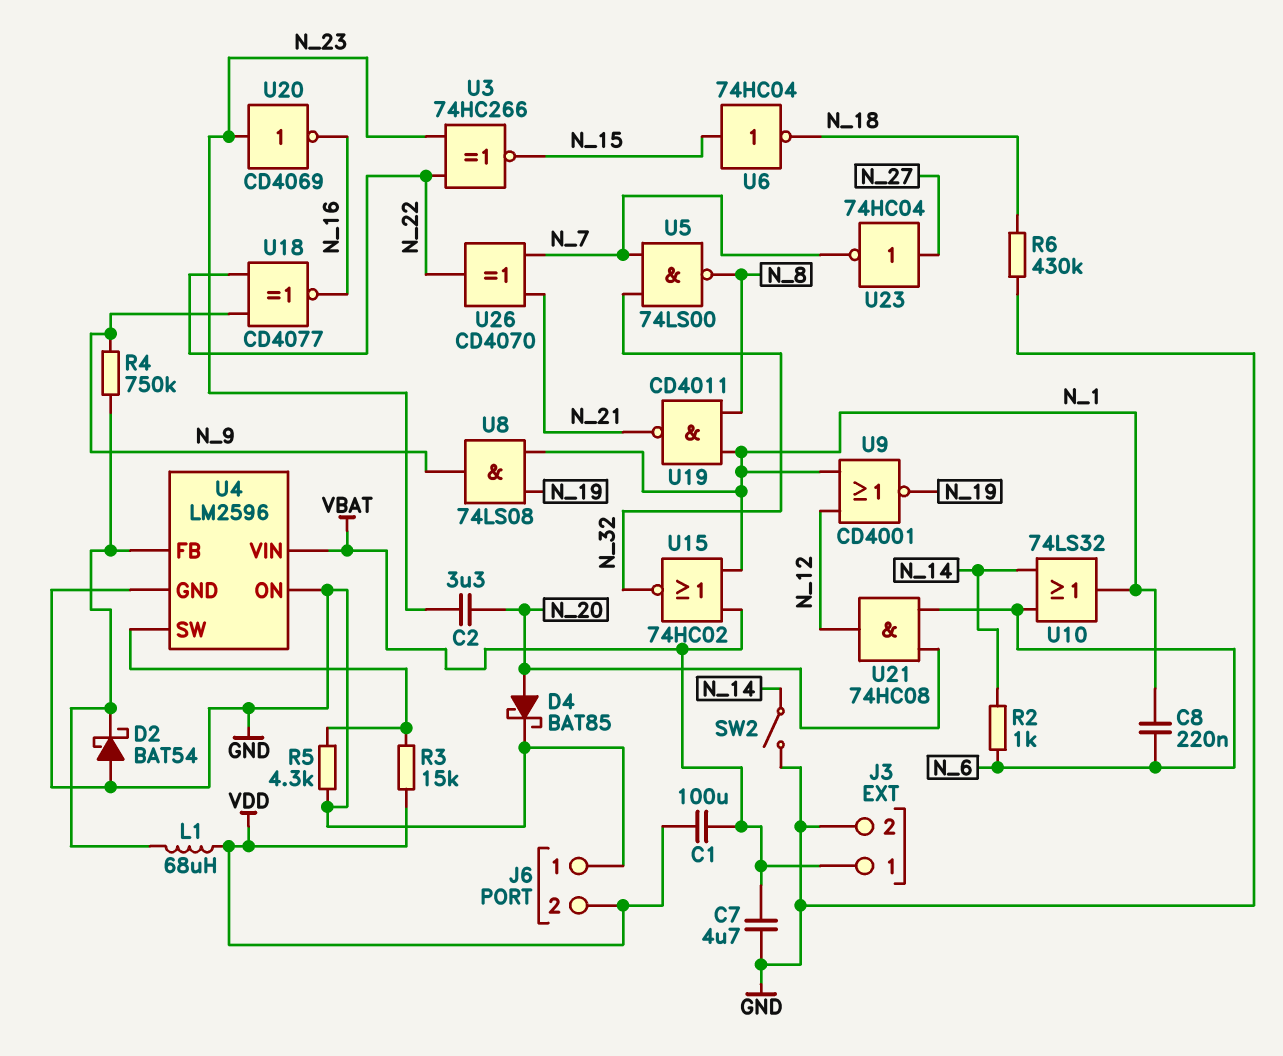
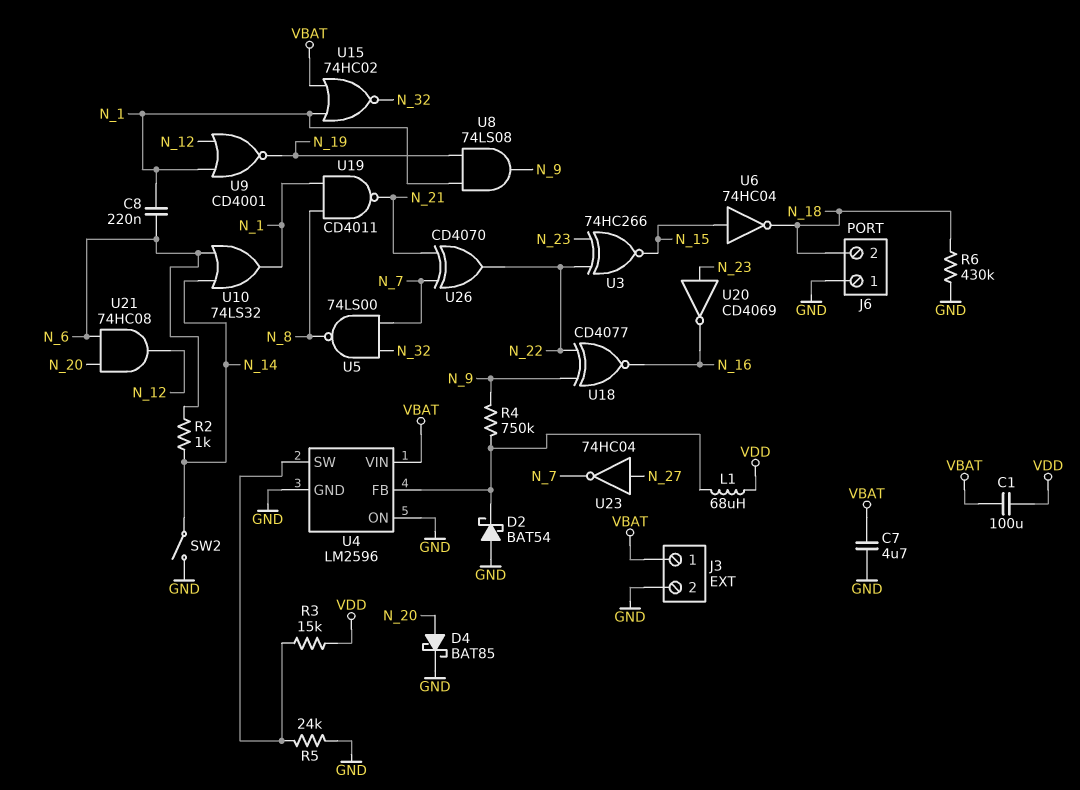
C2: 3.3uF (N_20, N_23) -> none
J6 pin 2: VDD -> N_18
R5: 4.3k (GND, U4/SW) -> 24k (GND, U4/SW)

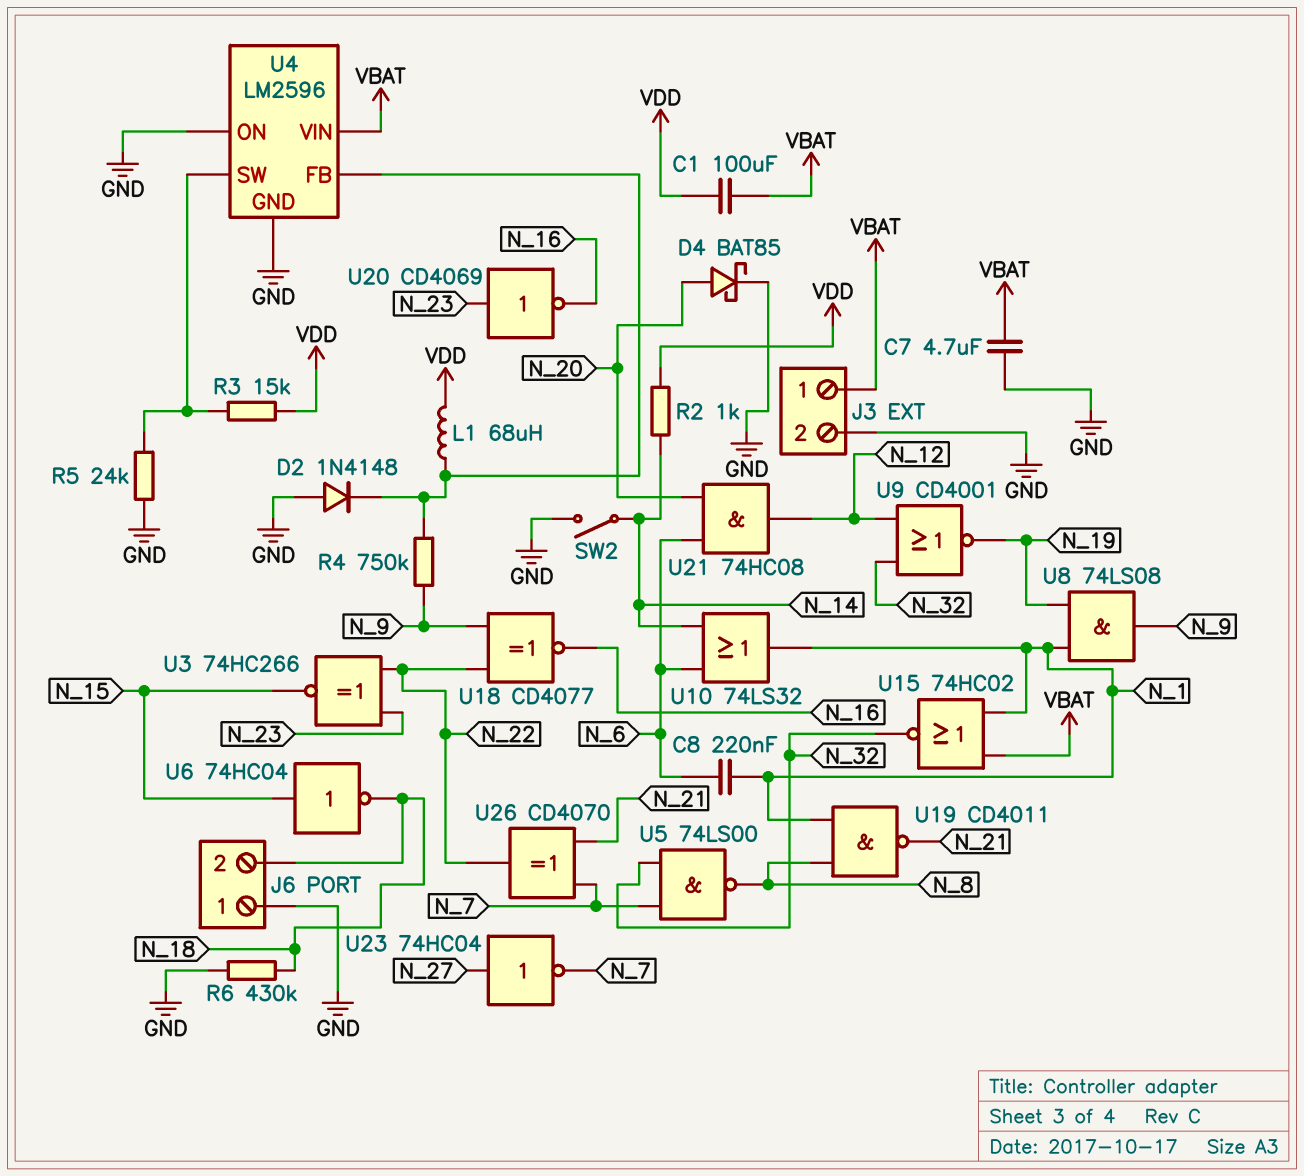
D2: schottky BAT54 (A GND, K U4/FB) -> diode 1N4148 (A GND, K U4/FB)
R2: 1k (N_6, N_14) -> 1k (N_14, VDD)
U9: NOR CD4001 (in N_1, in N_12, out N_19) -> NOR CD4001 (in N_12, in N_32, out N_19)

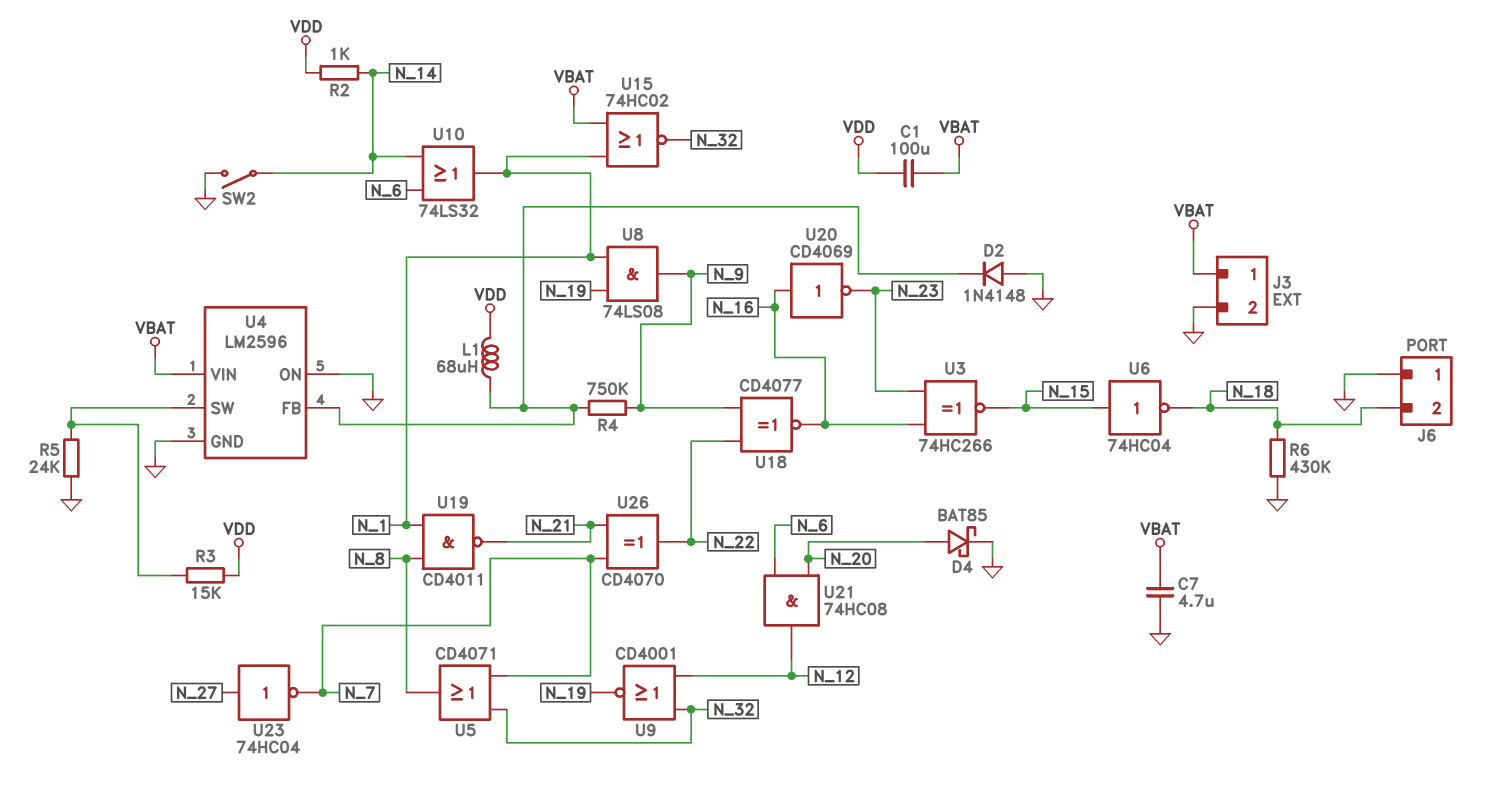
C8: 220nF (N_1, N_6) -> none
U3: XNOR 74HC266 (in N_22, in N_23, out N_15) -> XNOR 74HC266 (in N_16, in N_23, out N_15)
U5: NAND 74LS00 (in N_7, in N_32, out N_8) -> OR CD4071 (in N_7, in N_32, out N_8)
U20: NOT CD4069 (in N_23, out N_16) -> NOT CD4069 (in N_16, out N_23)

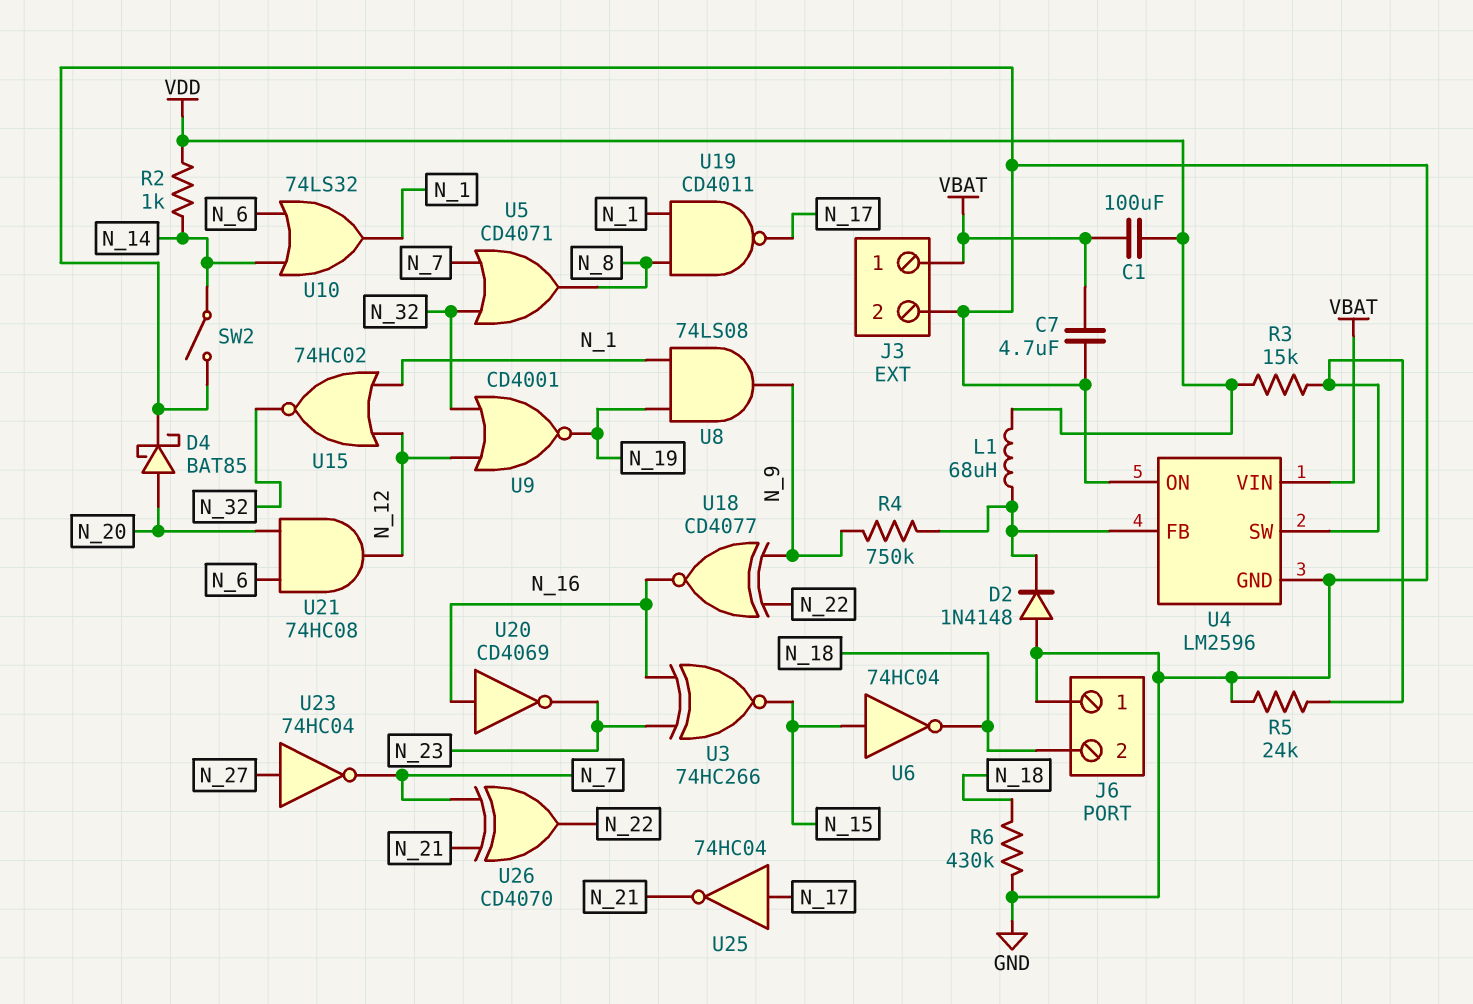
U15: NOR 74HC02 (in N_1, in VBAT, out N_32) -> NOR 74HC02 (in N_1, in N_12, out N_32)
U19: NAND CD4011 (in N_1, in N_8, out N_21) -> NAND CD4011 (in N_1, in N_8, out N_17)
U25: none -> NOT 74HC04 (in N_17, out N_21)

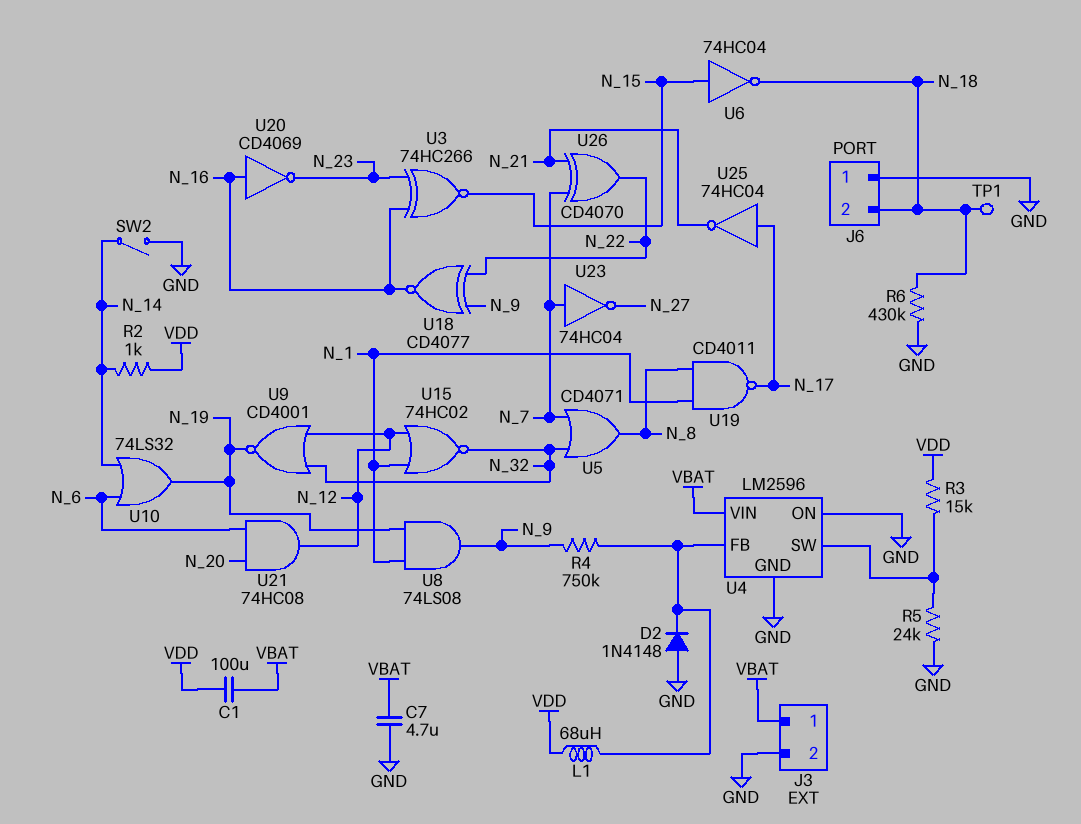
D4: schottky BAT85 (A N_20, K GND) -> none
TP1: none -> test point (N_18)
U10: OR 74LS32 (in N_6, in N_14, out N_1) -> OR 74LS32 (in N_6, in N_14, out N_19)
U23: NOT 74HC04 (in N_27, out N_7) -> NOT 74HC04 (in N_7, out N_27)

